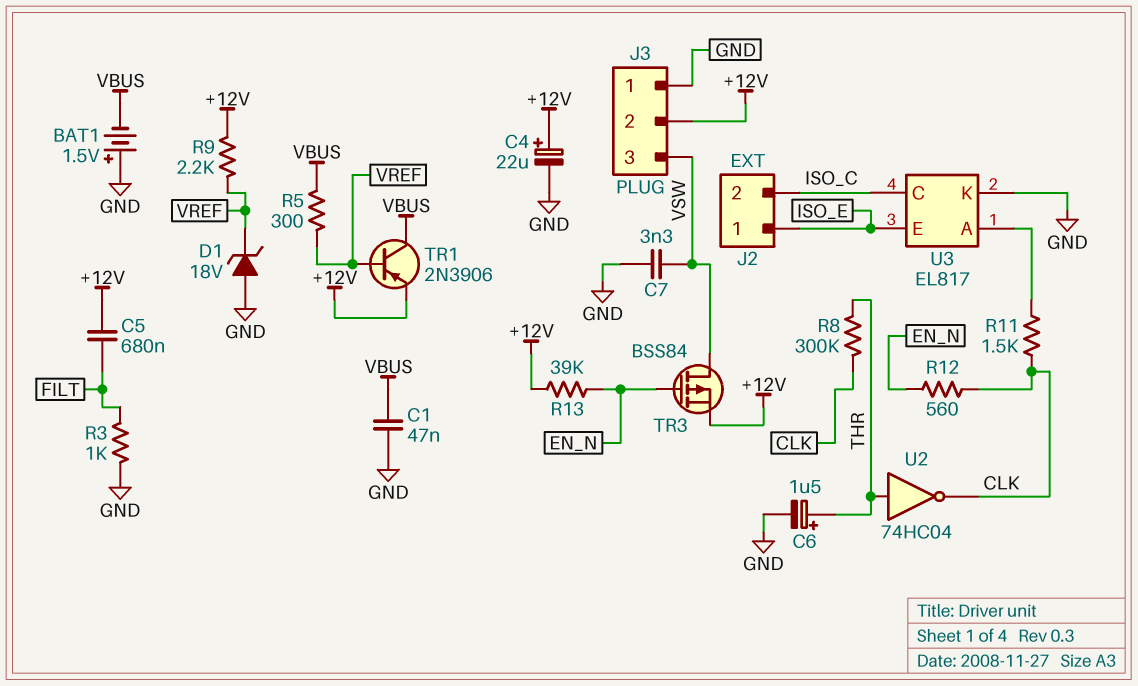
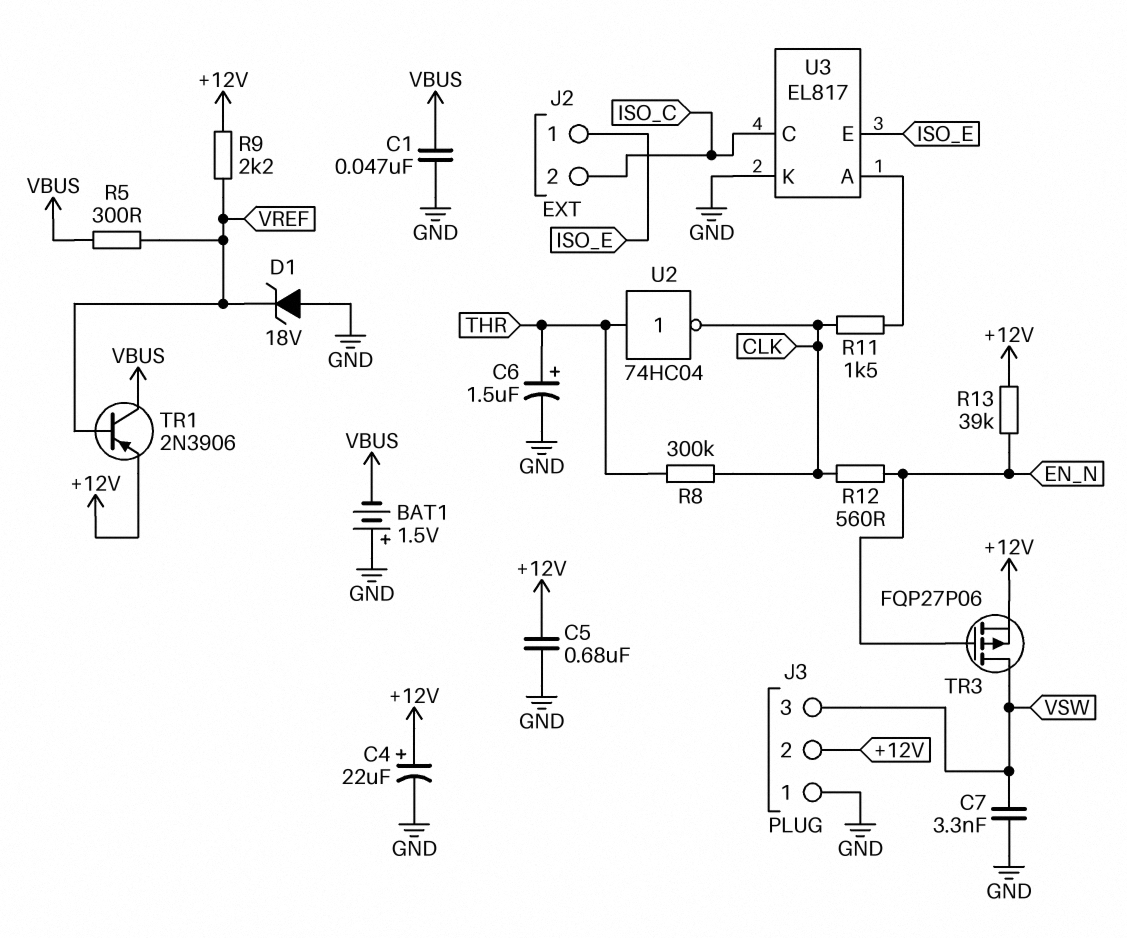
C5: 680nF (+12V, FILT) -> 680nF (+12V, GND)
R3: 1k (FILT, GND) -> none
TR3: PMOS BSS84 (G EN_N, D VSW, S +12V) -> PMOS FQP27P06 (G EN_N, D VSW, S +12V)

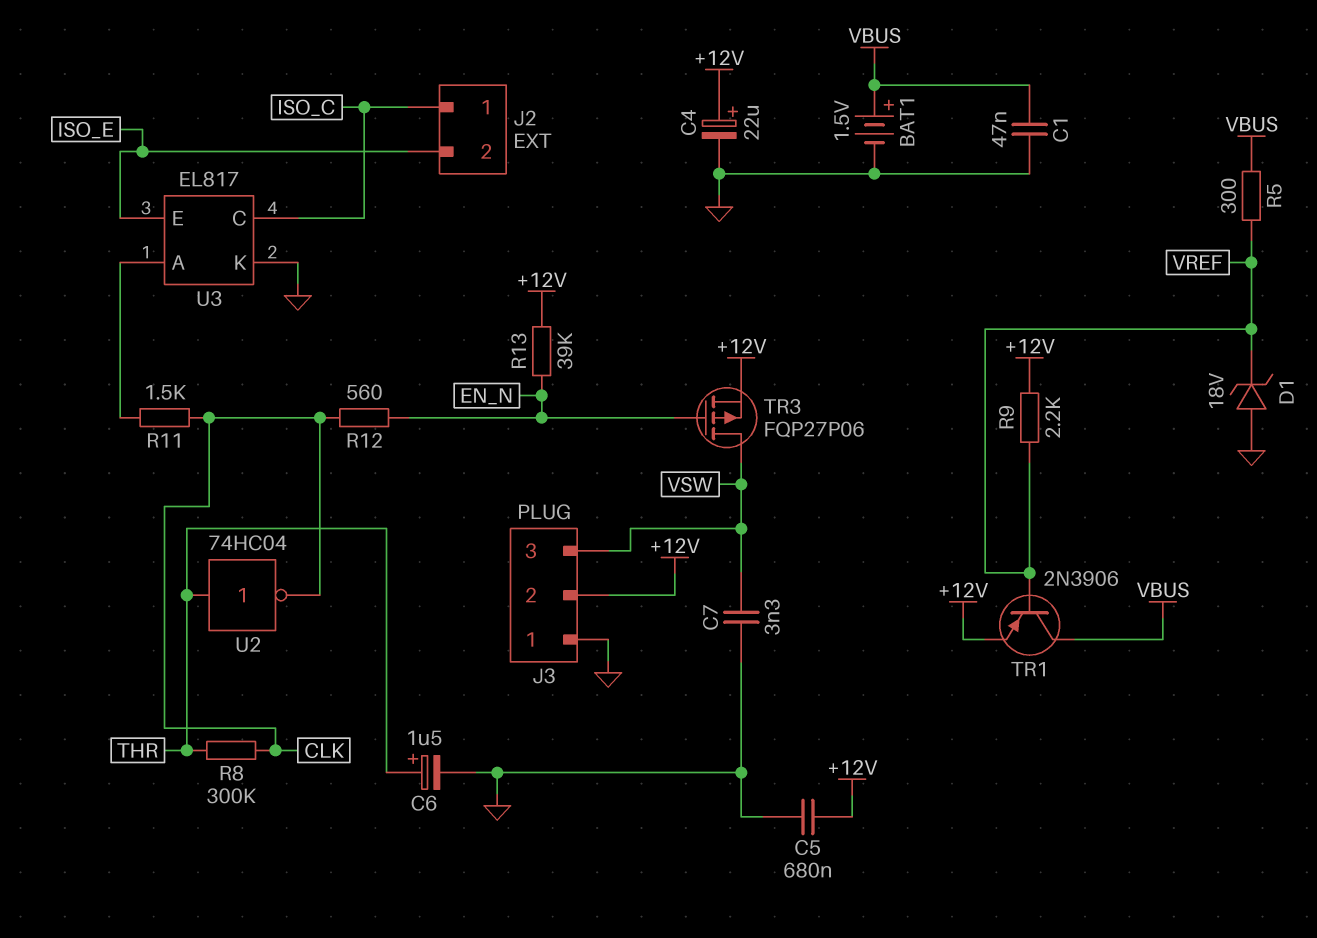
BAT1: 1.5V (plus GND, minus VBUS) -> 1.5V (plus VBUS, minus GND)
J2 pin 1: ISO_E -> ISO_C
J2 pin 2: ISO_C -> ISO_E

